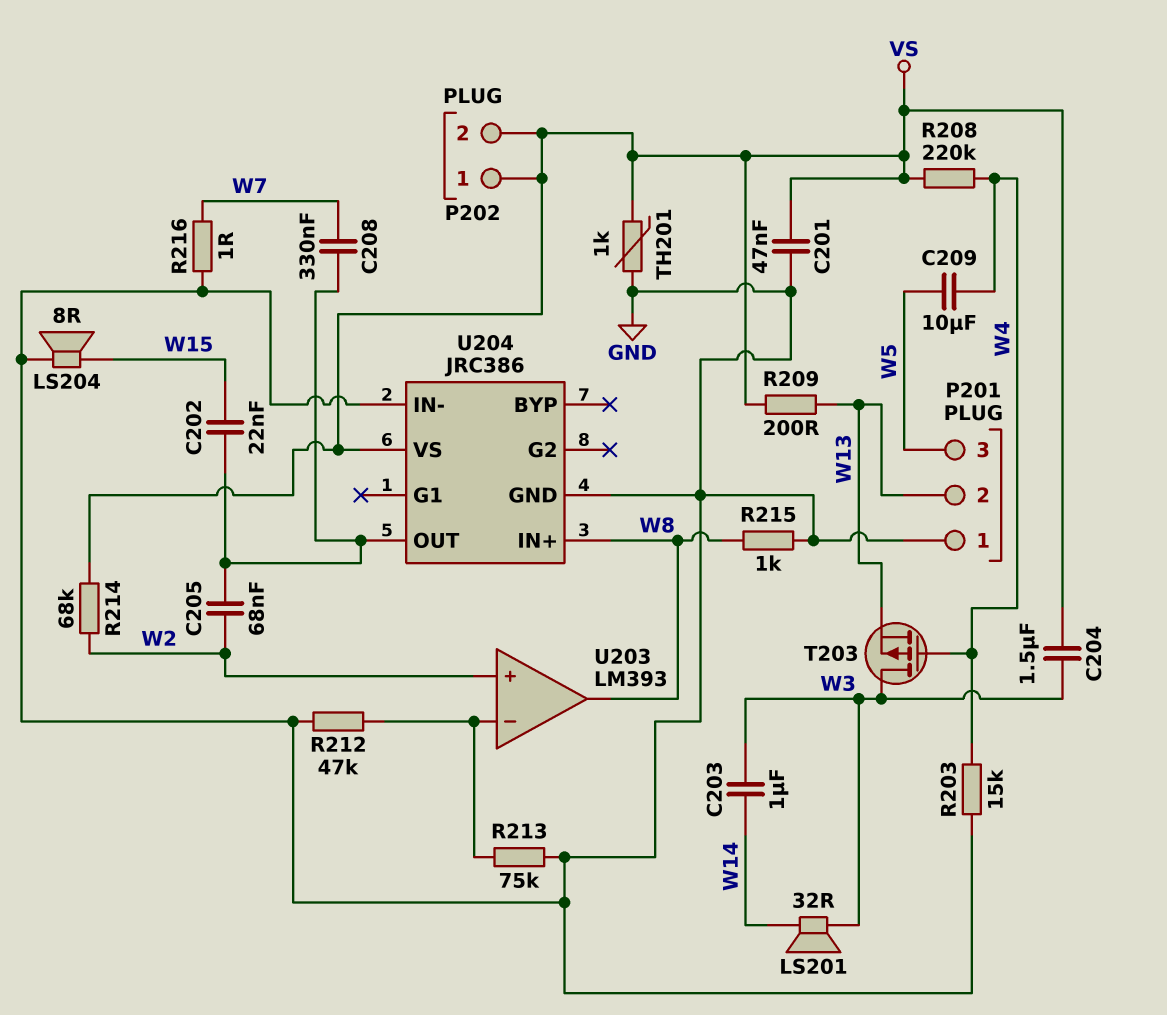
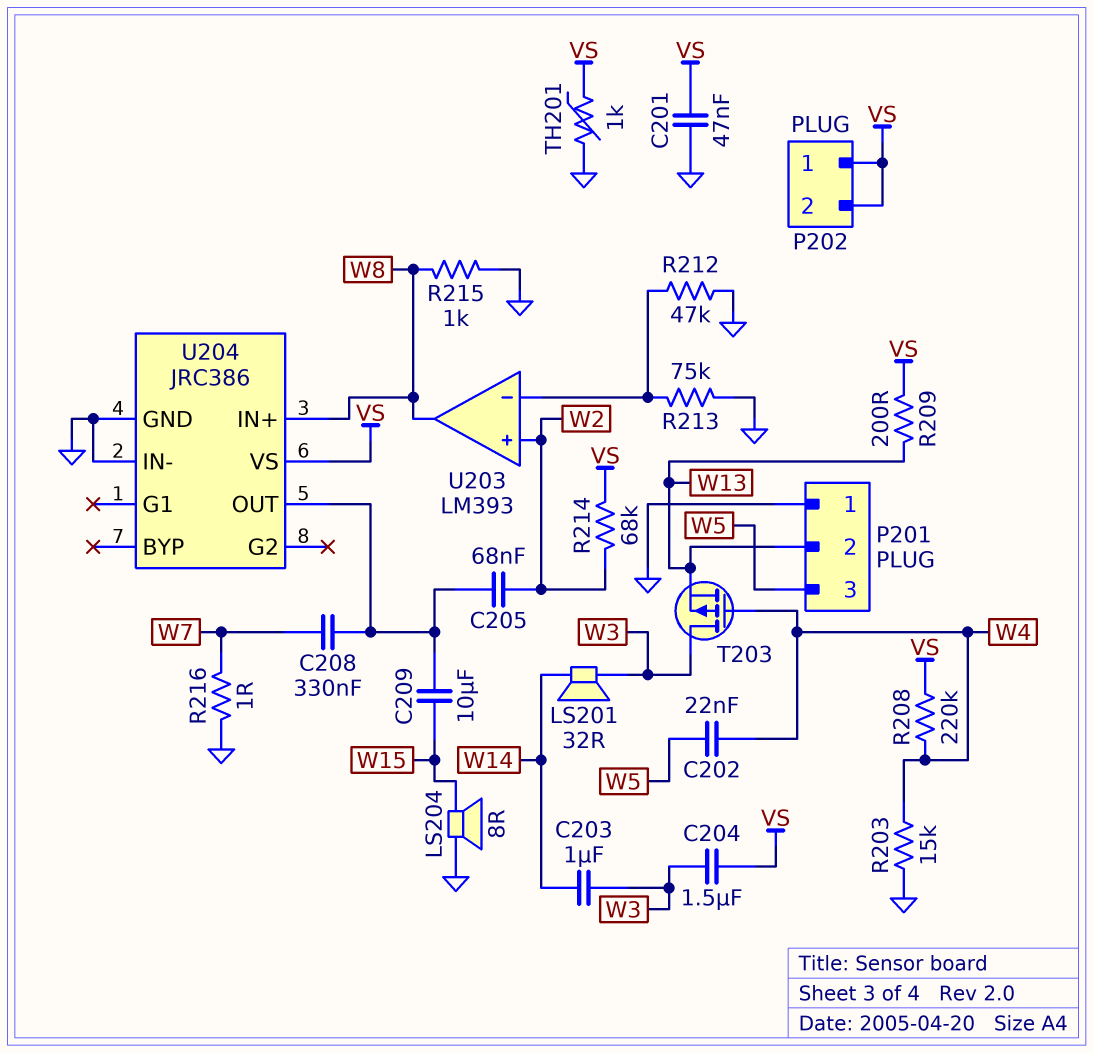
C202: 22nF (U204/OUT, W15) -> 22nF (W4, W5)
C209: 10uF (W4, W5) -> 10uF (U204/OUT, W15)

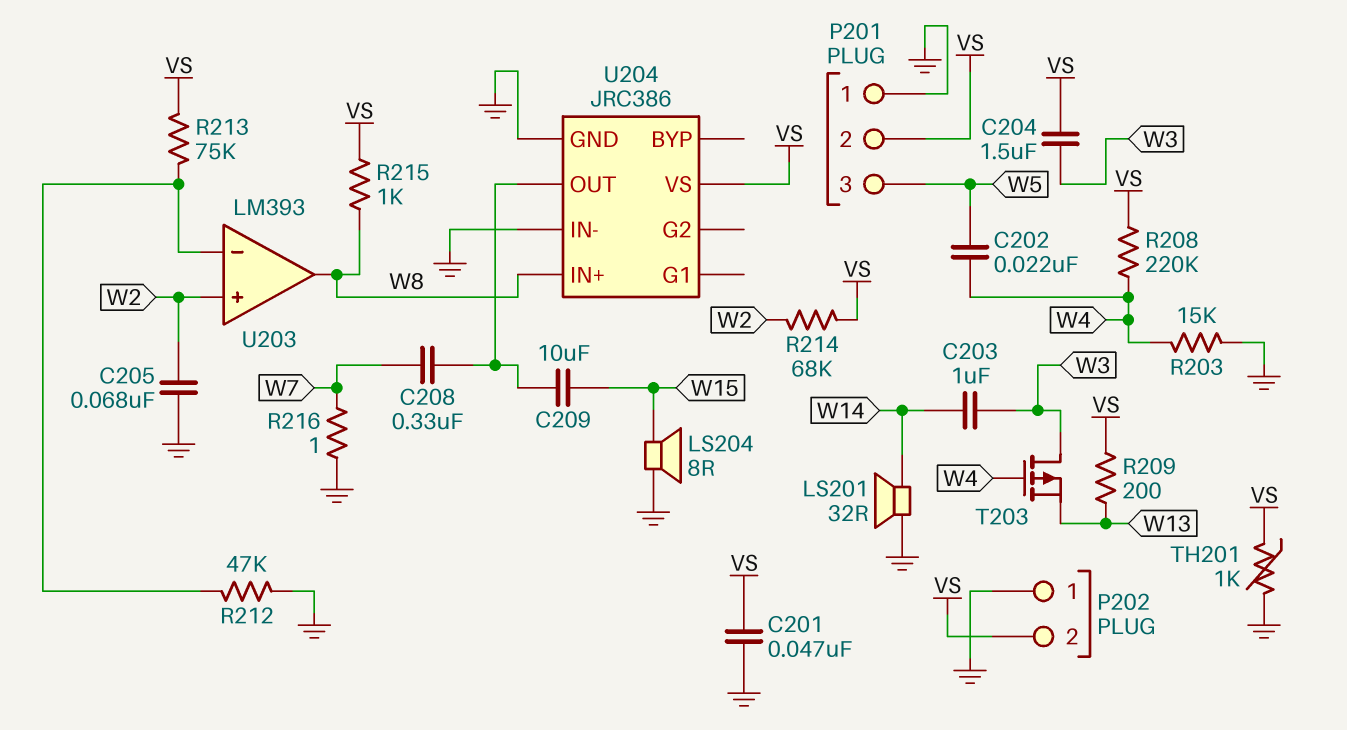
C205: 68nF (U204/OUT, W2) -> 68nF (GND, W2)
LS201: speaker 32R (W3, W14) -> speaker 32R (GND, W14)
P201 pin 2: W13 -> VS
P202 pin 1: VS -> GND
R213: 75k (GND, U203/in-) -> 75k (U203/in-, VS)
R215: 1k (GND, W8) -> 1k (VS, W8)

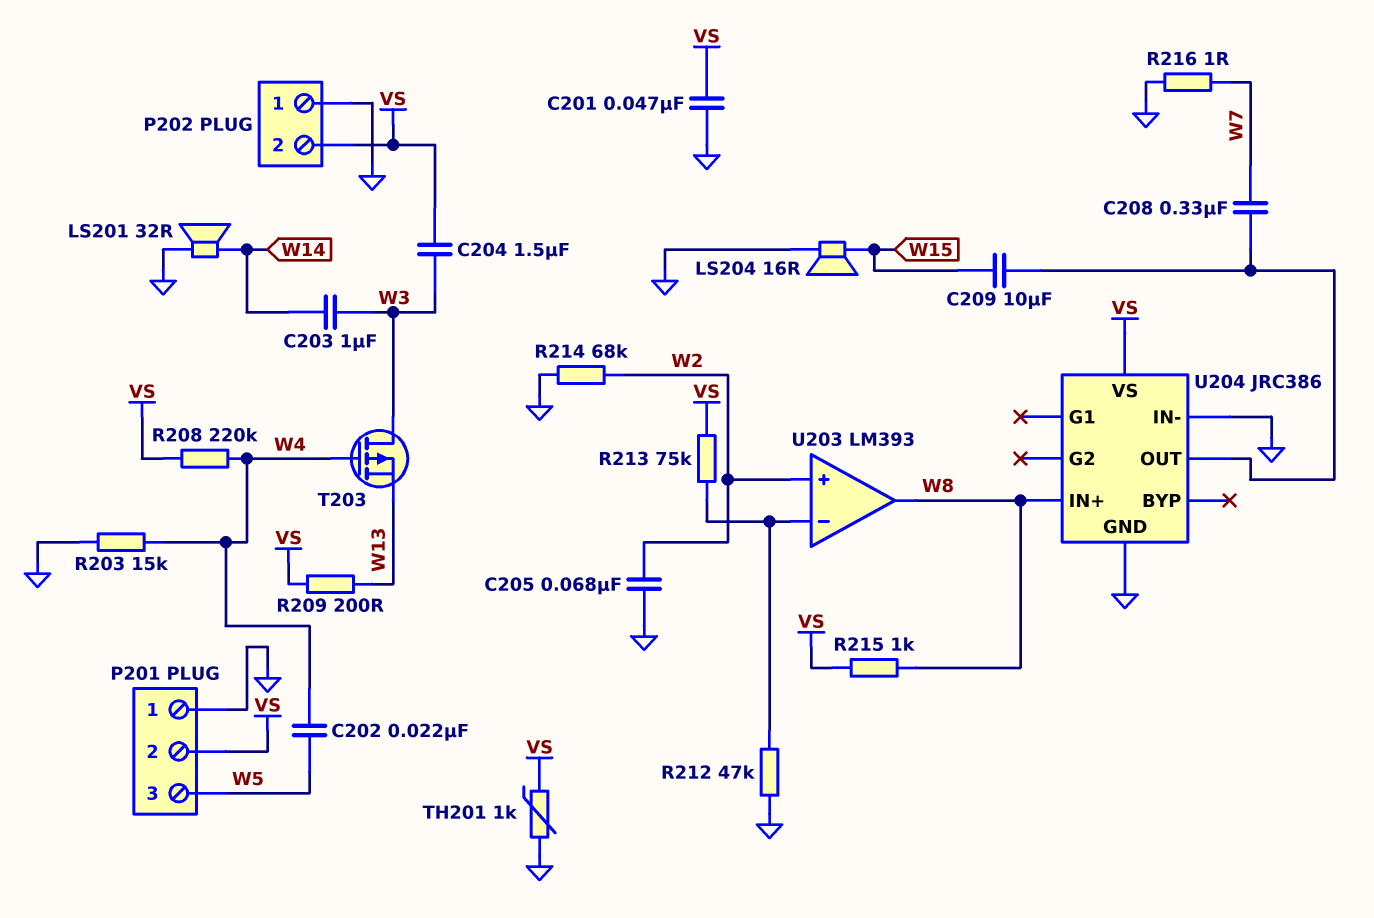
LS204: speaker 8R (GND, W15) -> speaker 16R (GND, W15)
R214: 68k (VS, W2) -> 68k (GND, W2)

